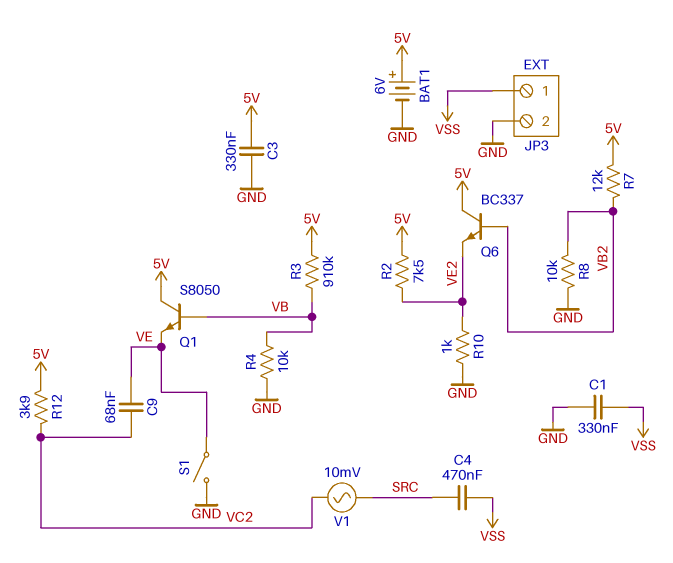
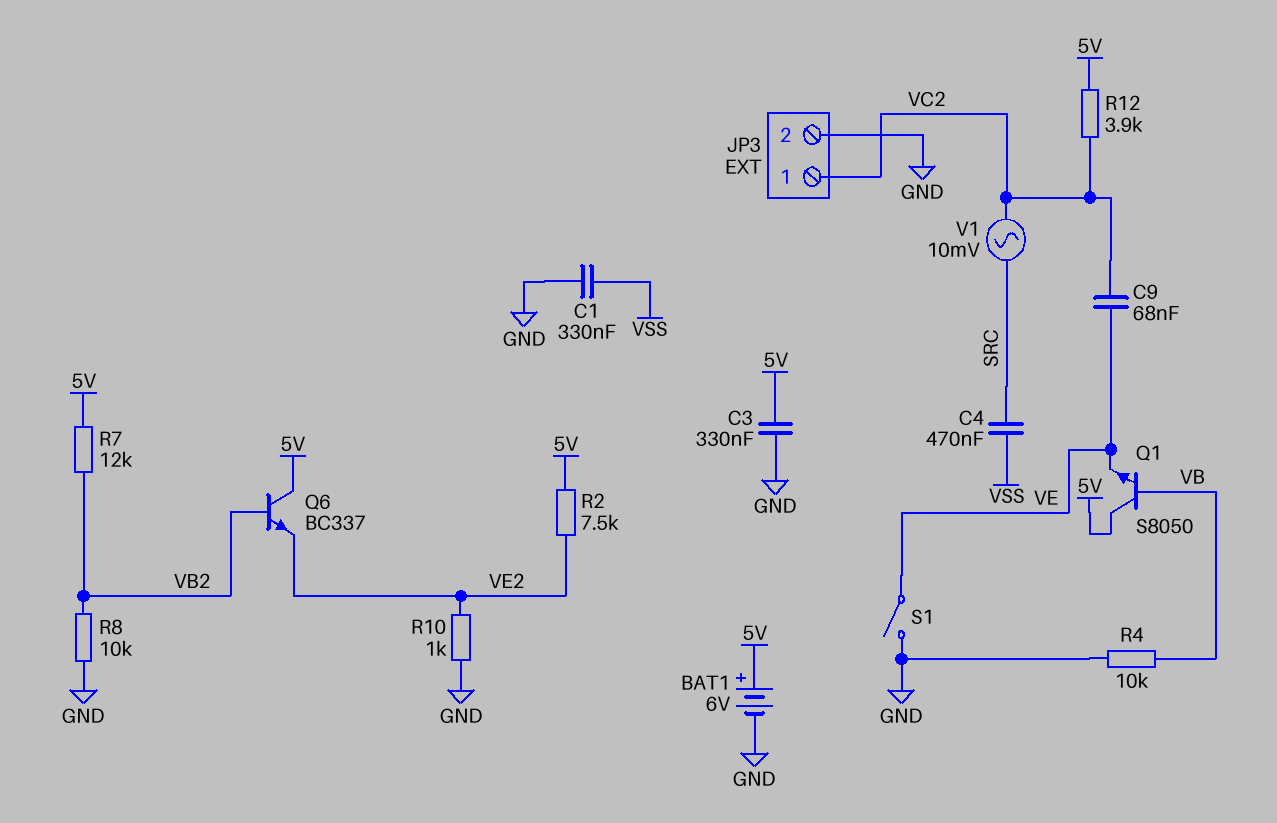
JP3 pin 1: VSS -> VC2
R3: 910k (5V, VB) -> none

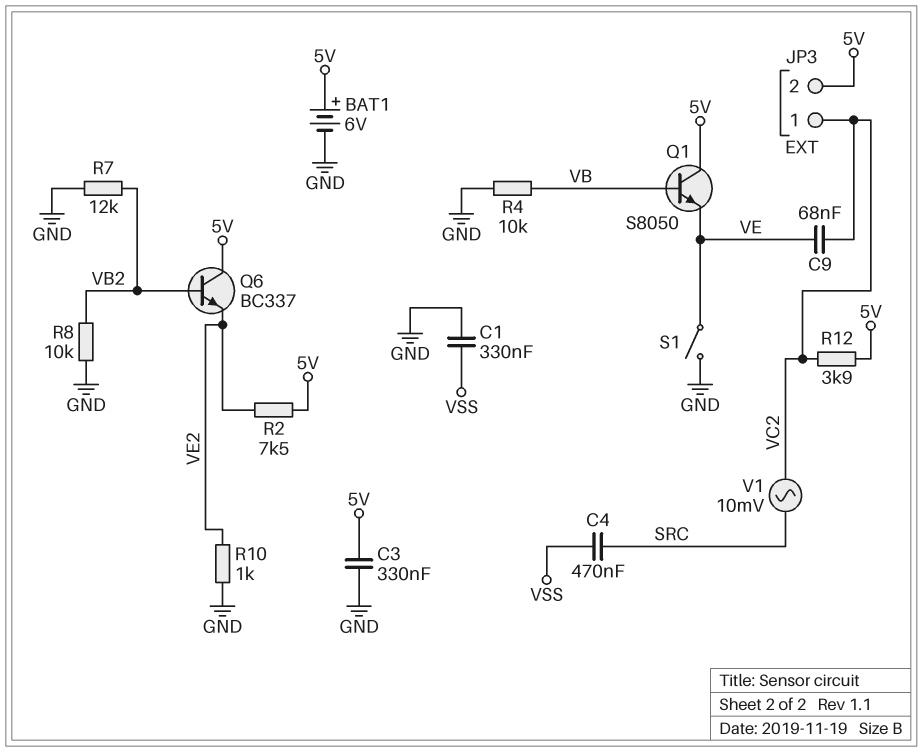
JP3 pin 2: GND -> 5V
R7: 12k (5V, VB2) -> 12k (GND, VB2)

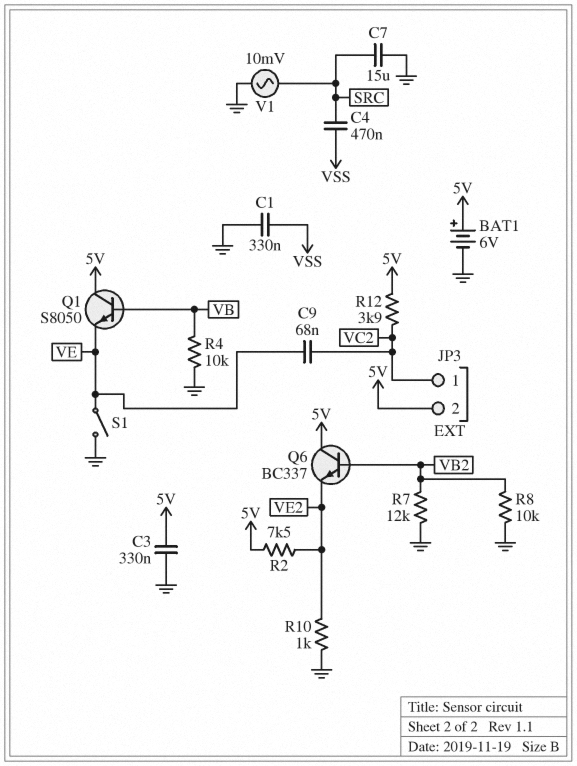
C7: none -> 15uF (GND, SRC)
V1: AC 10mV (SRC, VC2) -> AC 10mV (GND, SRC)

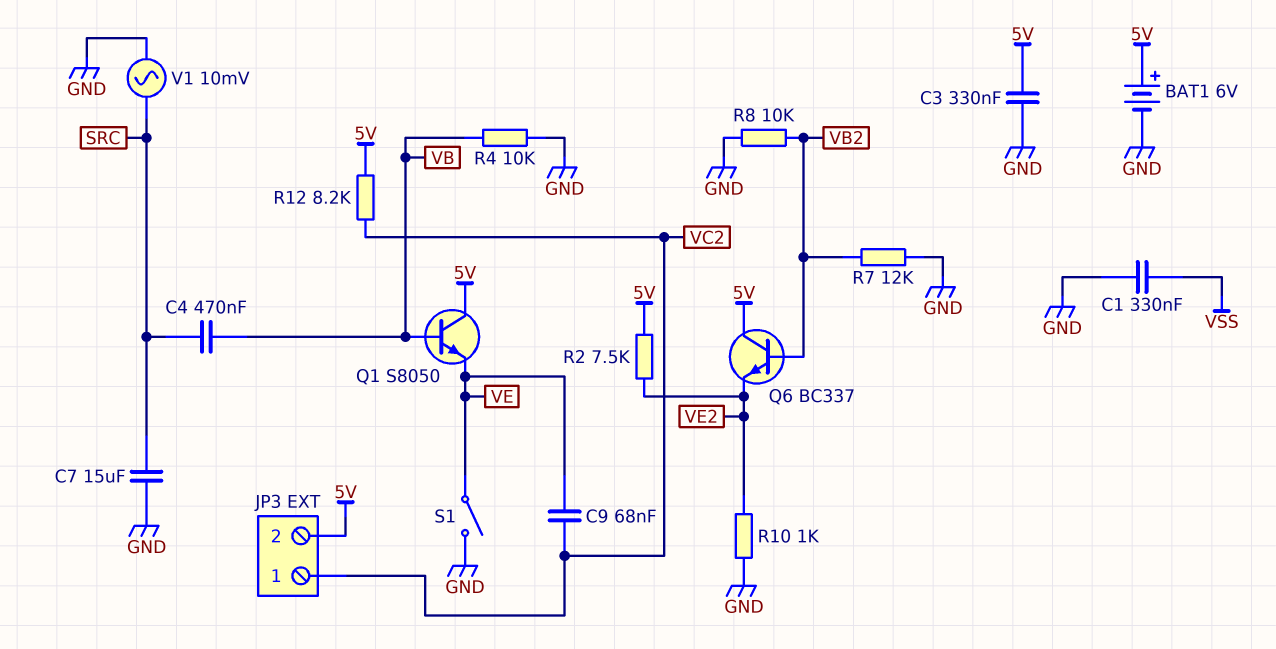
C4: 470nF (SRC, VSS) -> 470nF (SRC, VB)
R12: 3.9k (5V, VC2) -> 8.2k (5V, VC2)

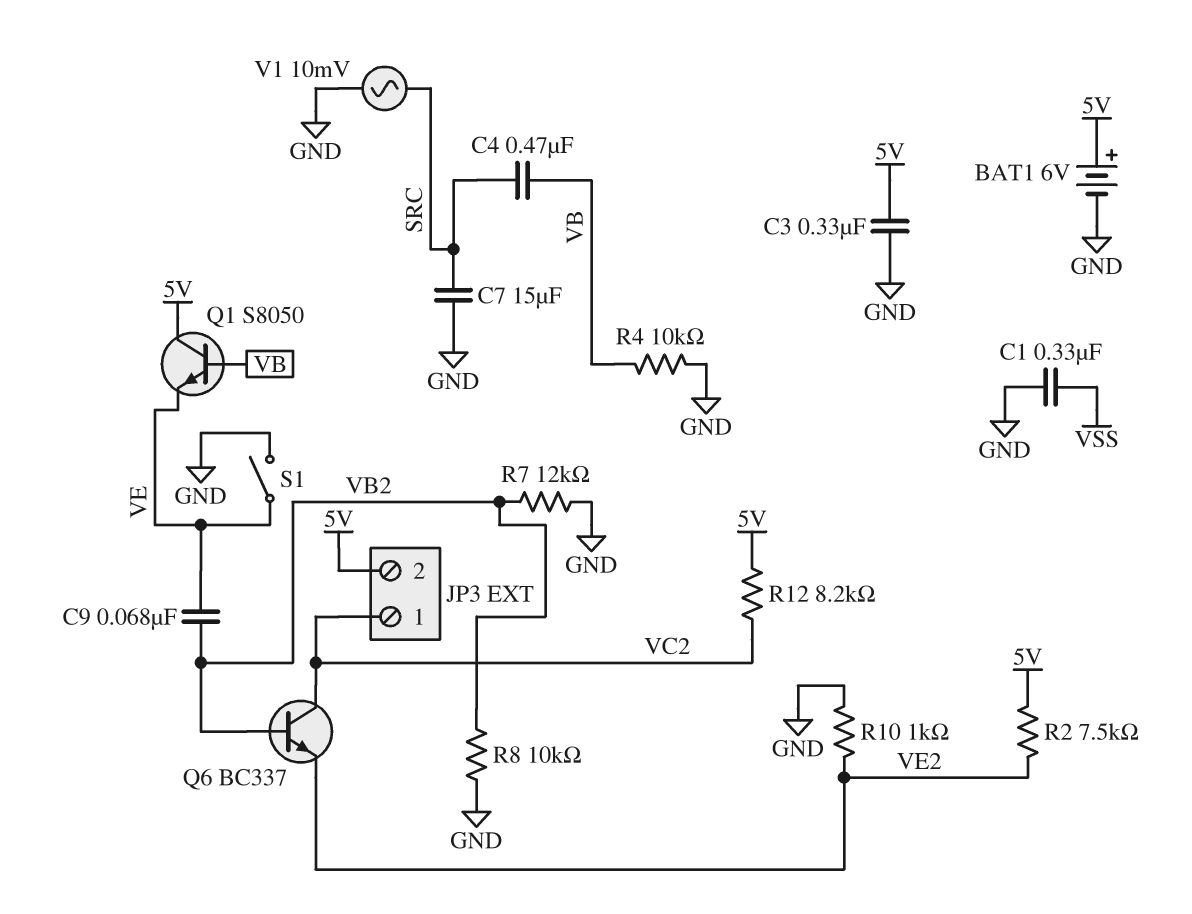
C9: 68nF (VC2, VE) -> 68nF (VB2, VE)
Q6: NPN BC337 (B VB2, C 5V, E VE2) -> NPN BC337 (B VB2, C VC2, E VE2)

